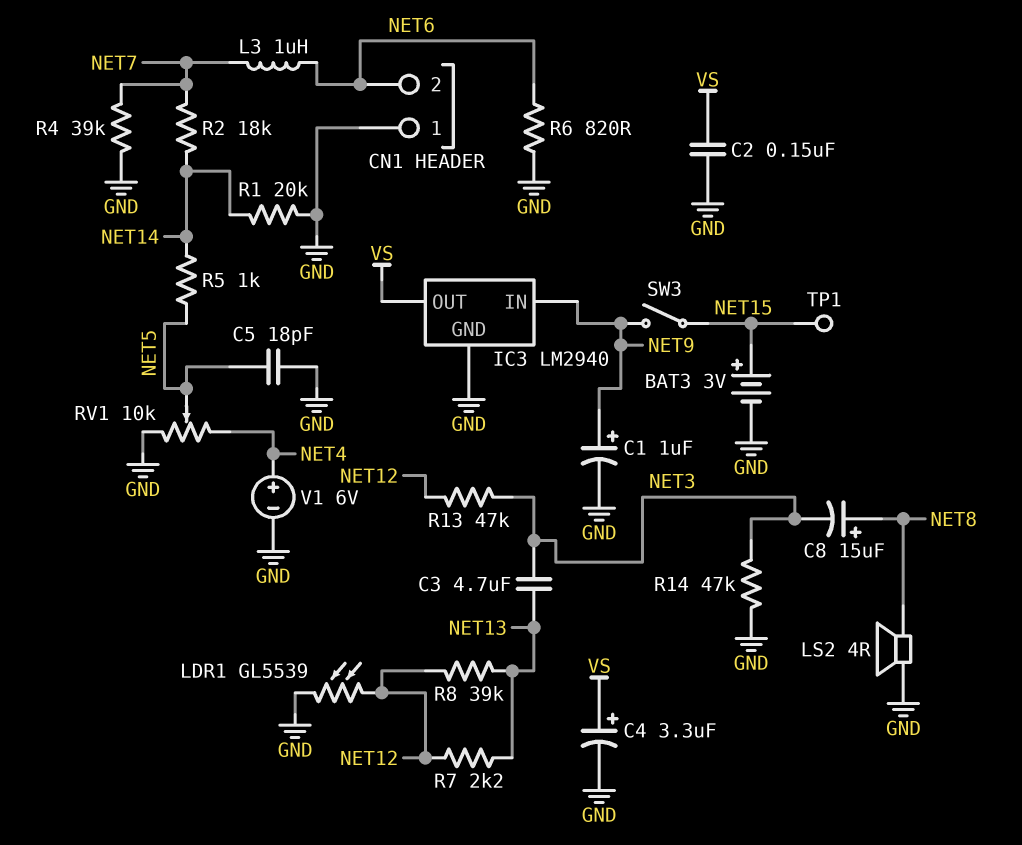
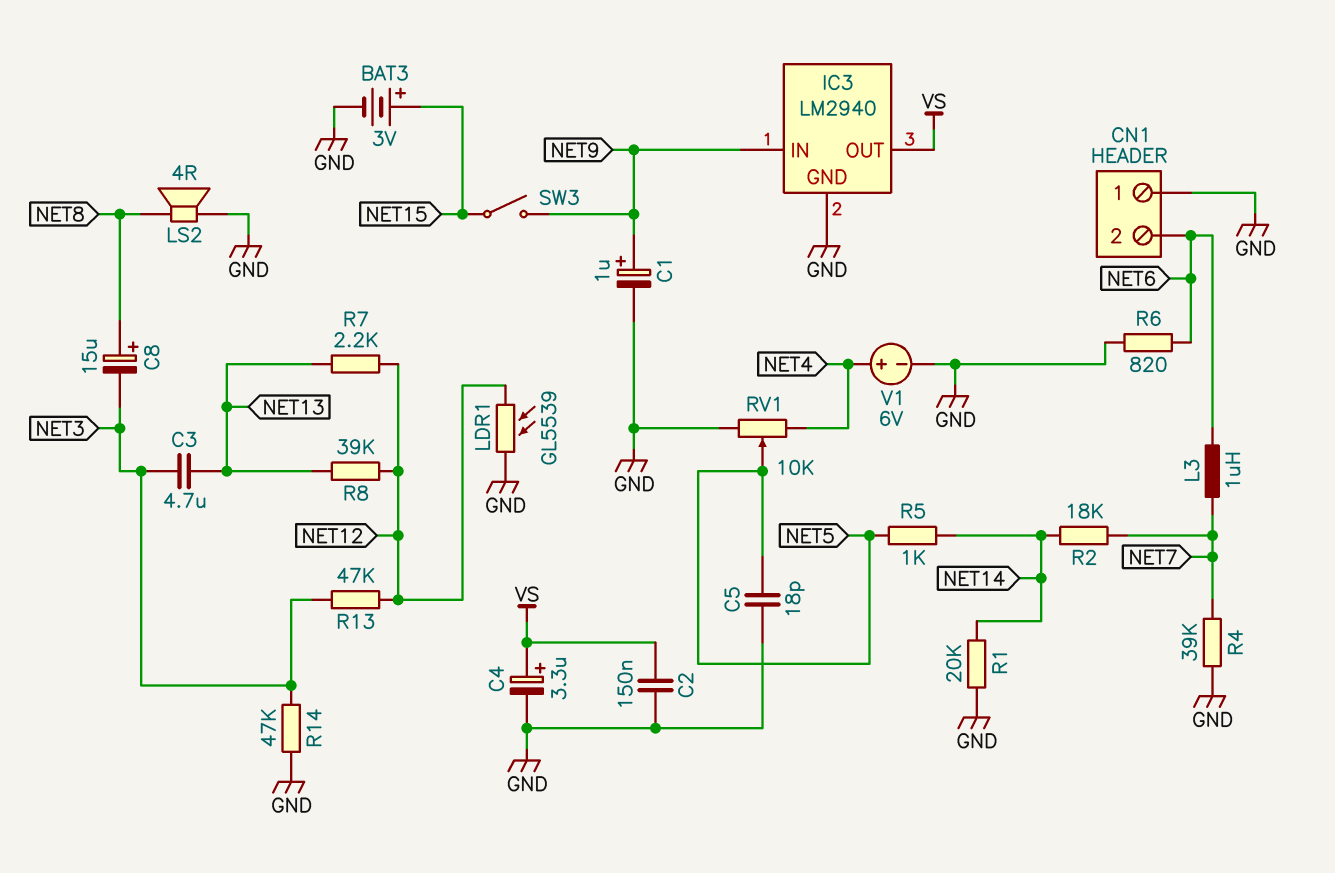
TP1: test point (NET15) -> none

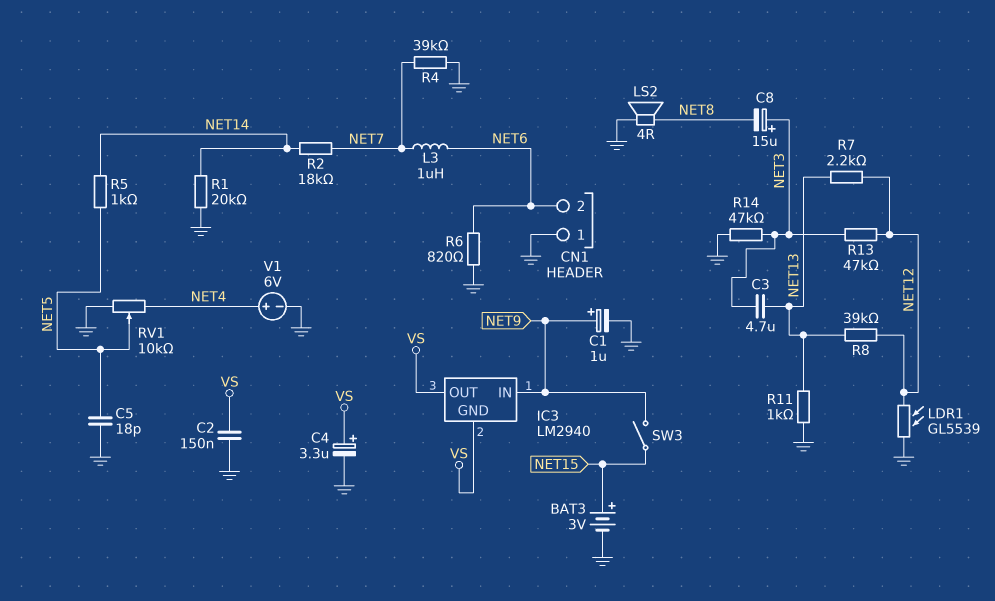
C8: 15uF (plus NET8, minus NET3) -> 15uF (plus NET3, minus NET8)
IC3 pin GND: GND -> VS
R11: none -> 1k (GND, NET13)

